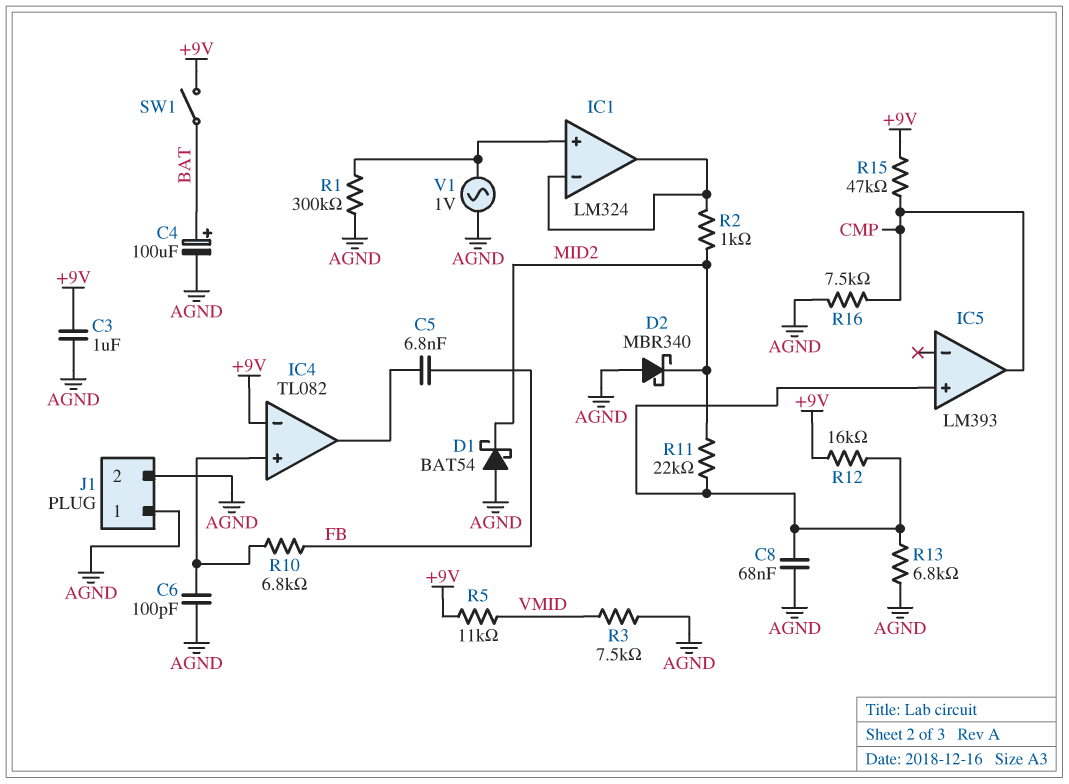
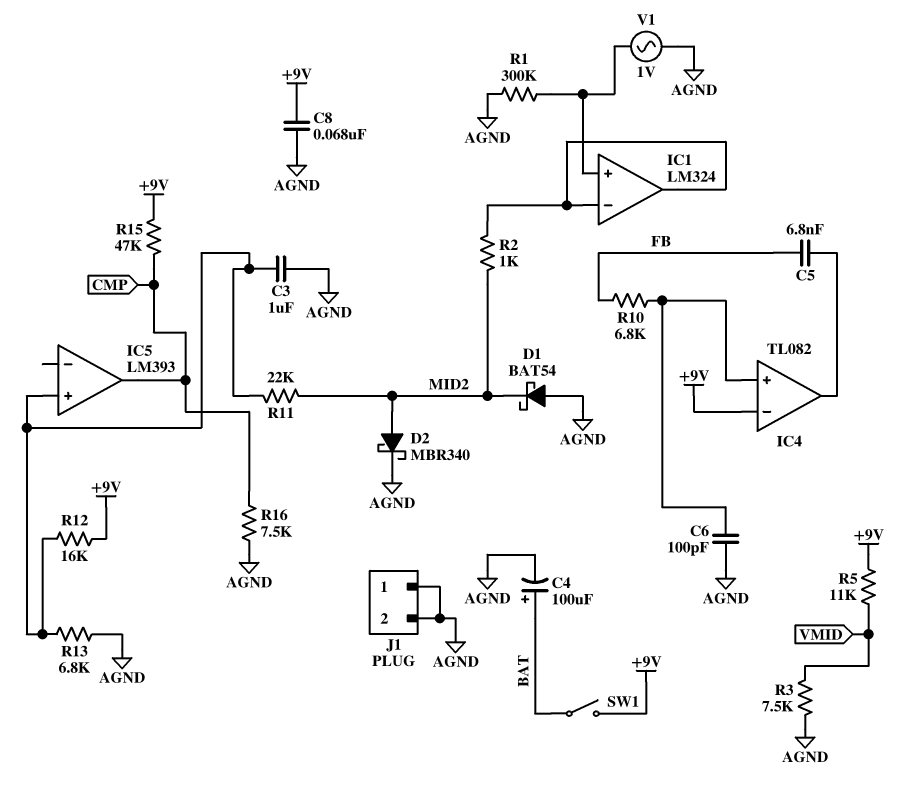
C3: 1uF (+9V, AGND) -> 1uF (AGND, IC5/in+)
C8: 68nF (AGND, IC5/in+) -> 68nF (+9V, AGND)
D2: schottky MBR340 (A AGND, K MID2) -> schottky MBR340 (A MID2, K AGND)

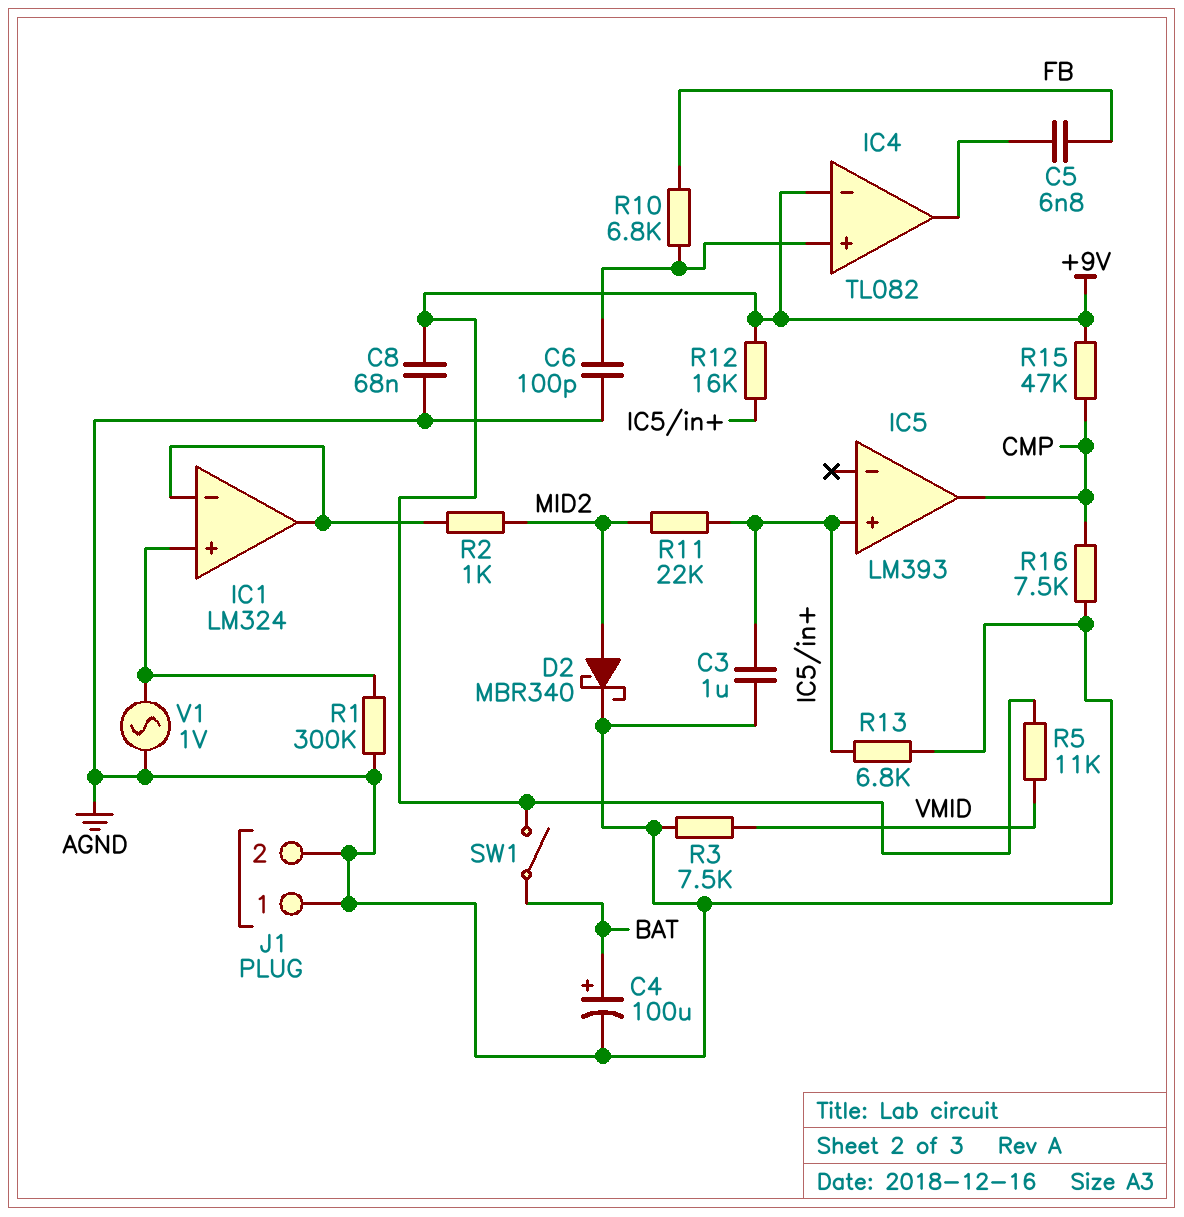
D1: schottky BAT54 (A AGND, K MID2) -> none

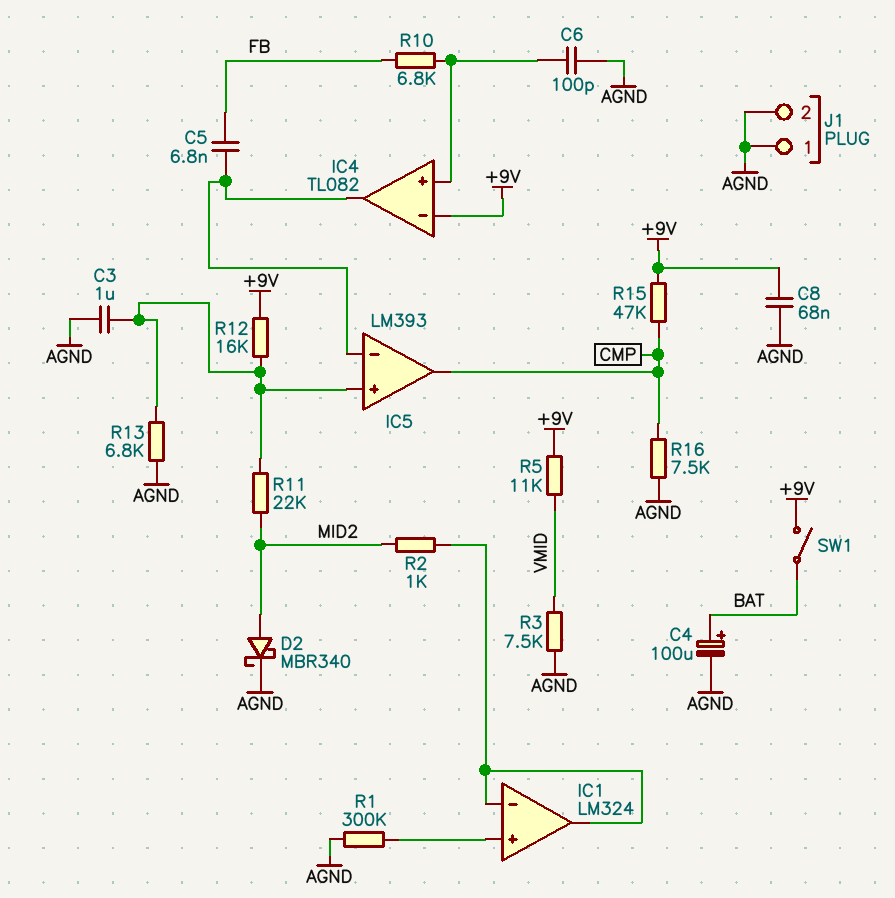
IC5 pin in-: none -> IC4/out
V1: AC 1V (AGND, IC1/in+) -> none

